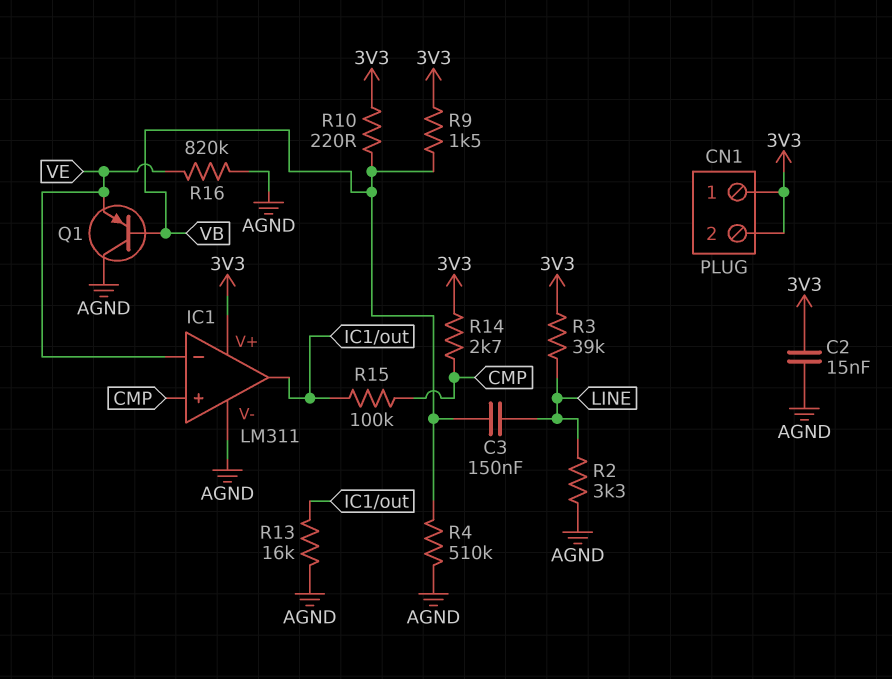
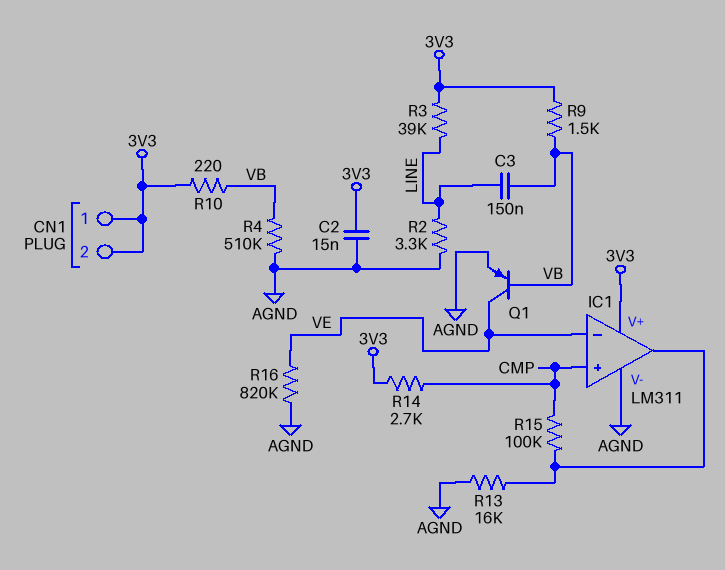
Q1: PNP (B VB, C AGND, E VE) -> PNP (B VB, C VE, E AGND)

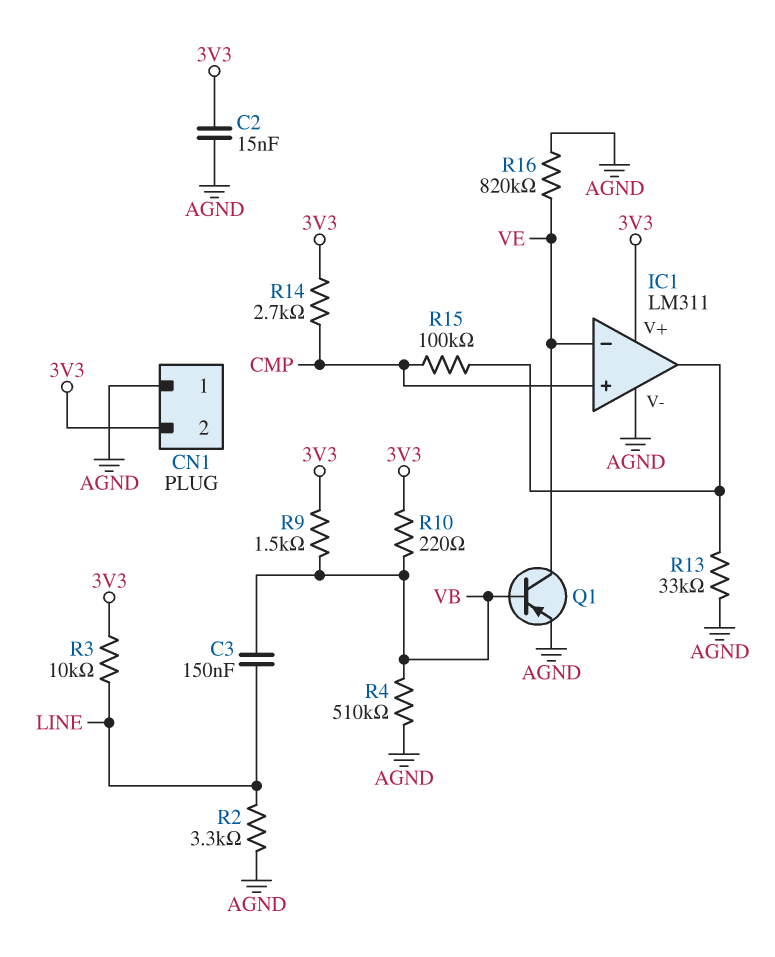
CN1 pin 1: 3V3 -> AGND
R3: 39k (3V3, LINE) -> 10k (3V3, LINE)
R13: 16k (AGND, IC1/out) -> 33k (AGND, IC1/out)

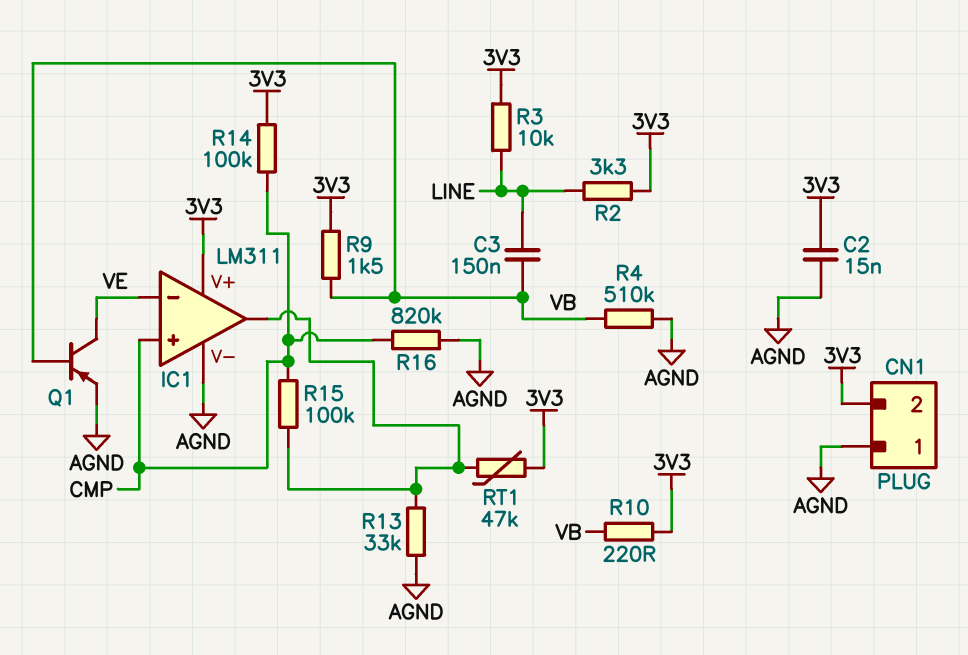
R2: 3.3k (AGND, LINE) -> 3.3k (3V3, LINE)
R14: 2.7k (3V3, CMP) -> 100k (3V3, CMP)
R16: 820k (AGND, VE) -> 820k (AGND, CMP)
RT1: none -> 47k (3V3, IC1/out)

